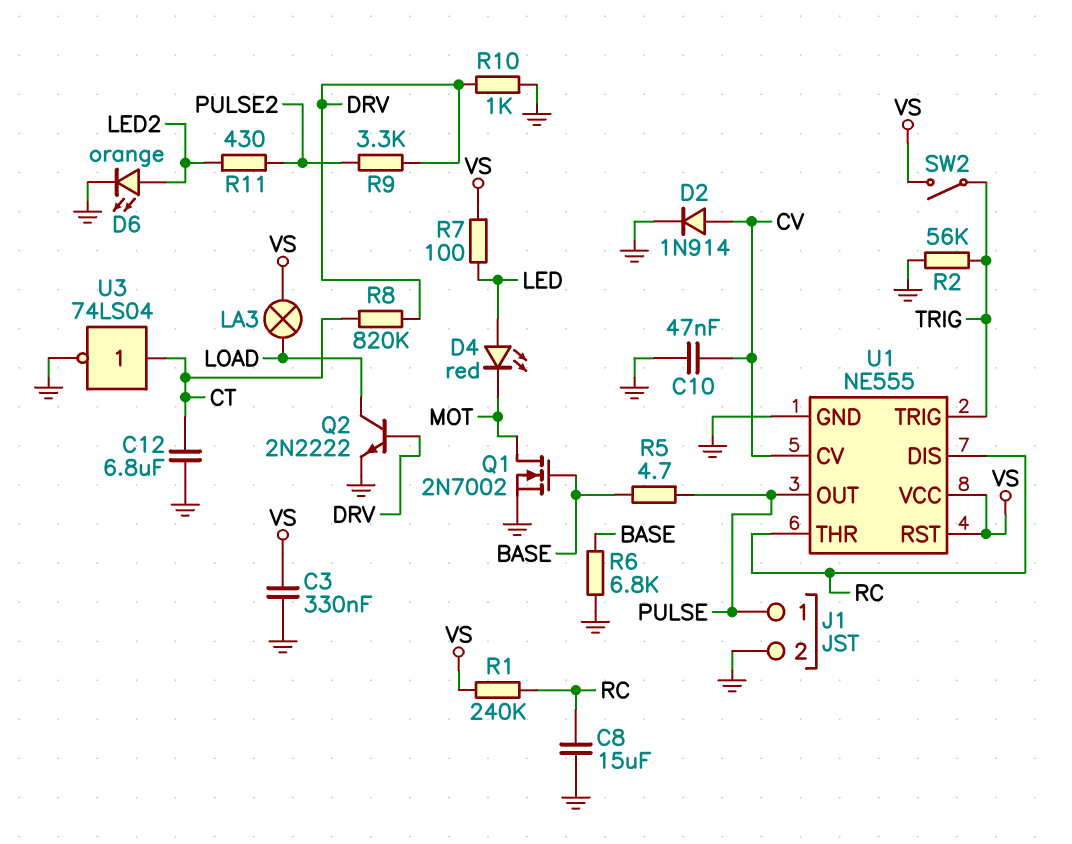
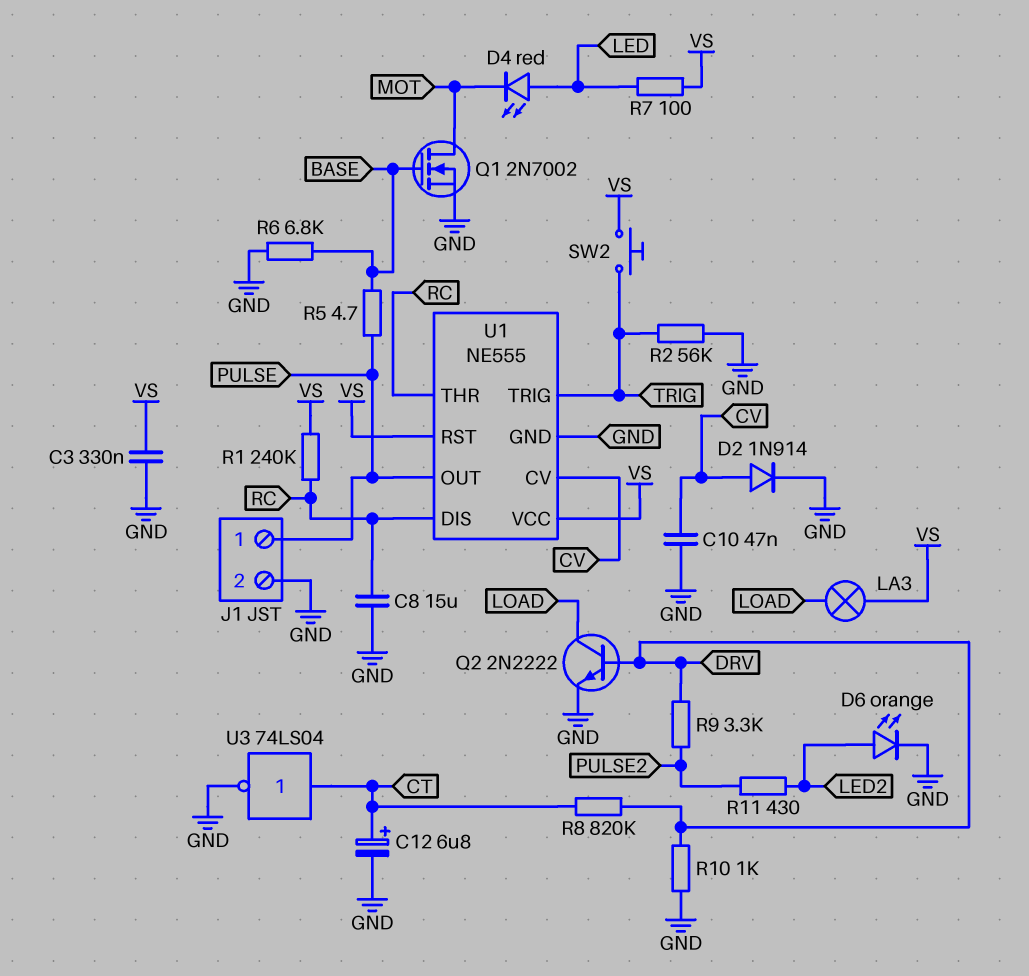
C12: 6.8uF (CT, GND) -> 6.8uF (plus CT, minus GND)
SW2: switch (TRIG, VS) -> button (TRIG, VS)

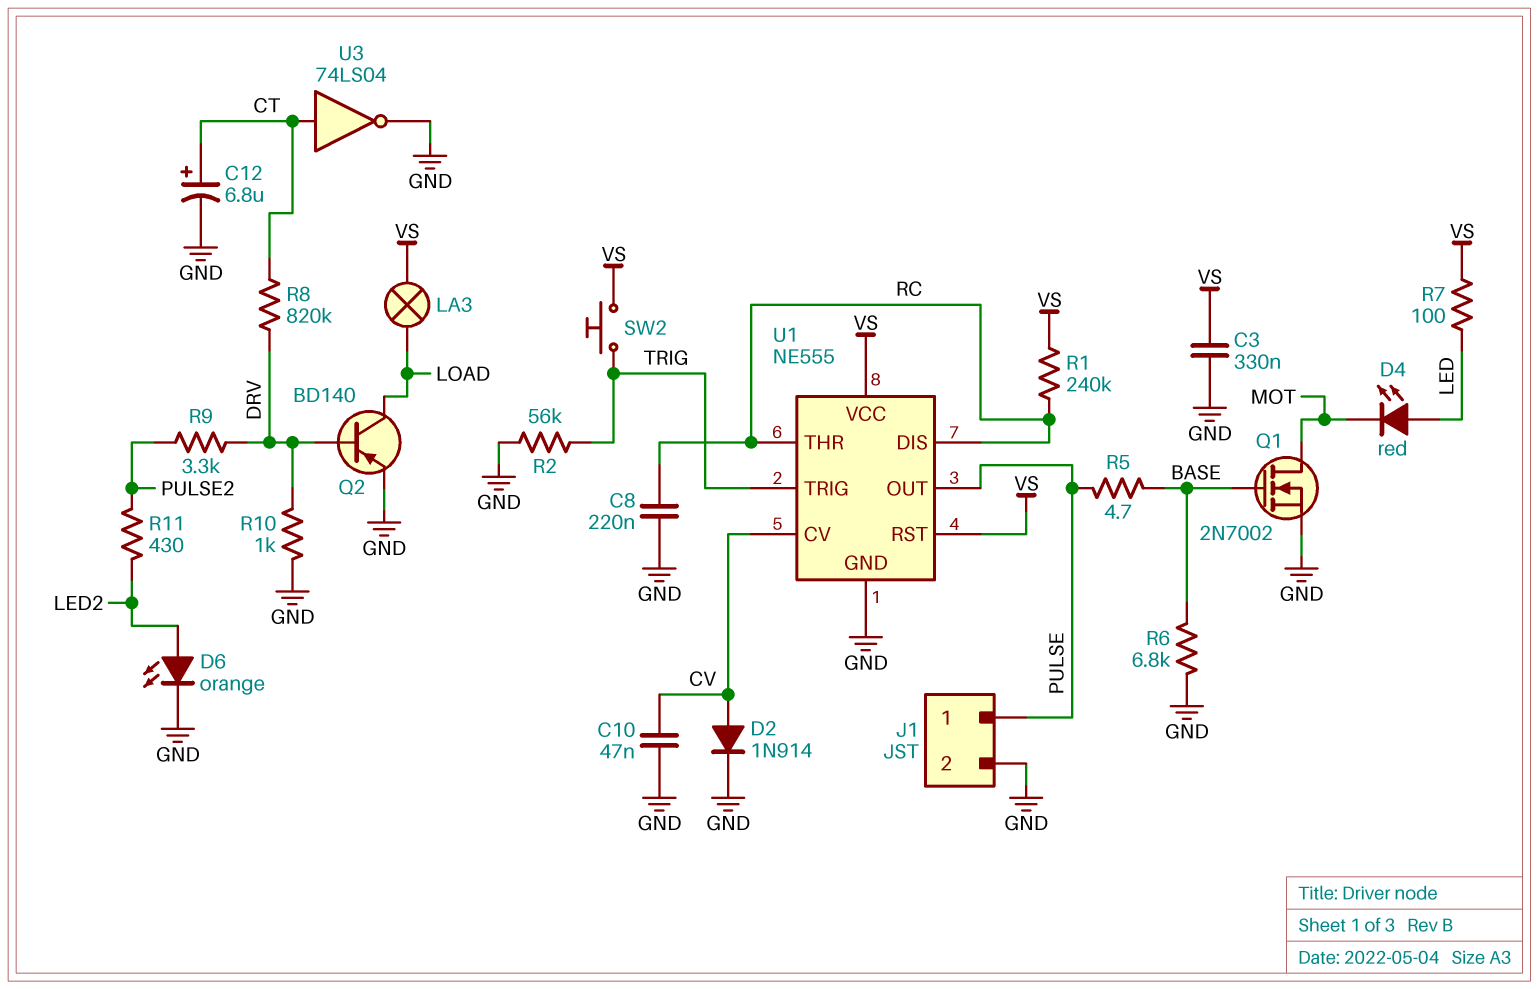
C8: 15uF (GND, RC) -> 220nF (GND, RC)
Q2: NPN 2N2222 (B DRV, C LOAD, E GND) -> PNP BD140 (B DRV, C LOAD, E GND)

